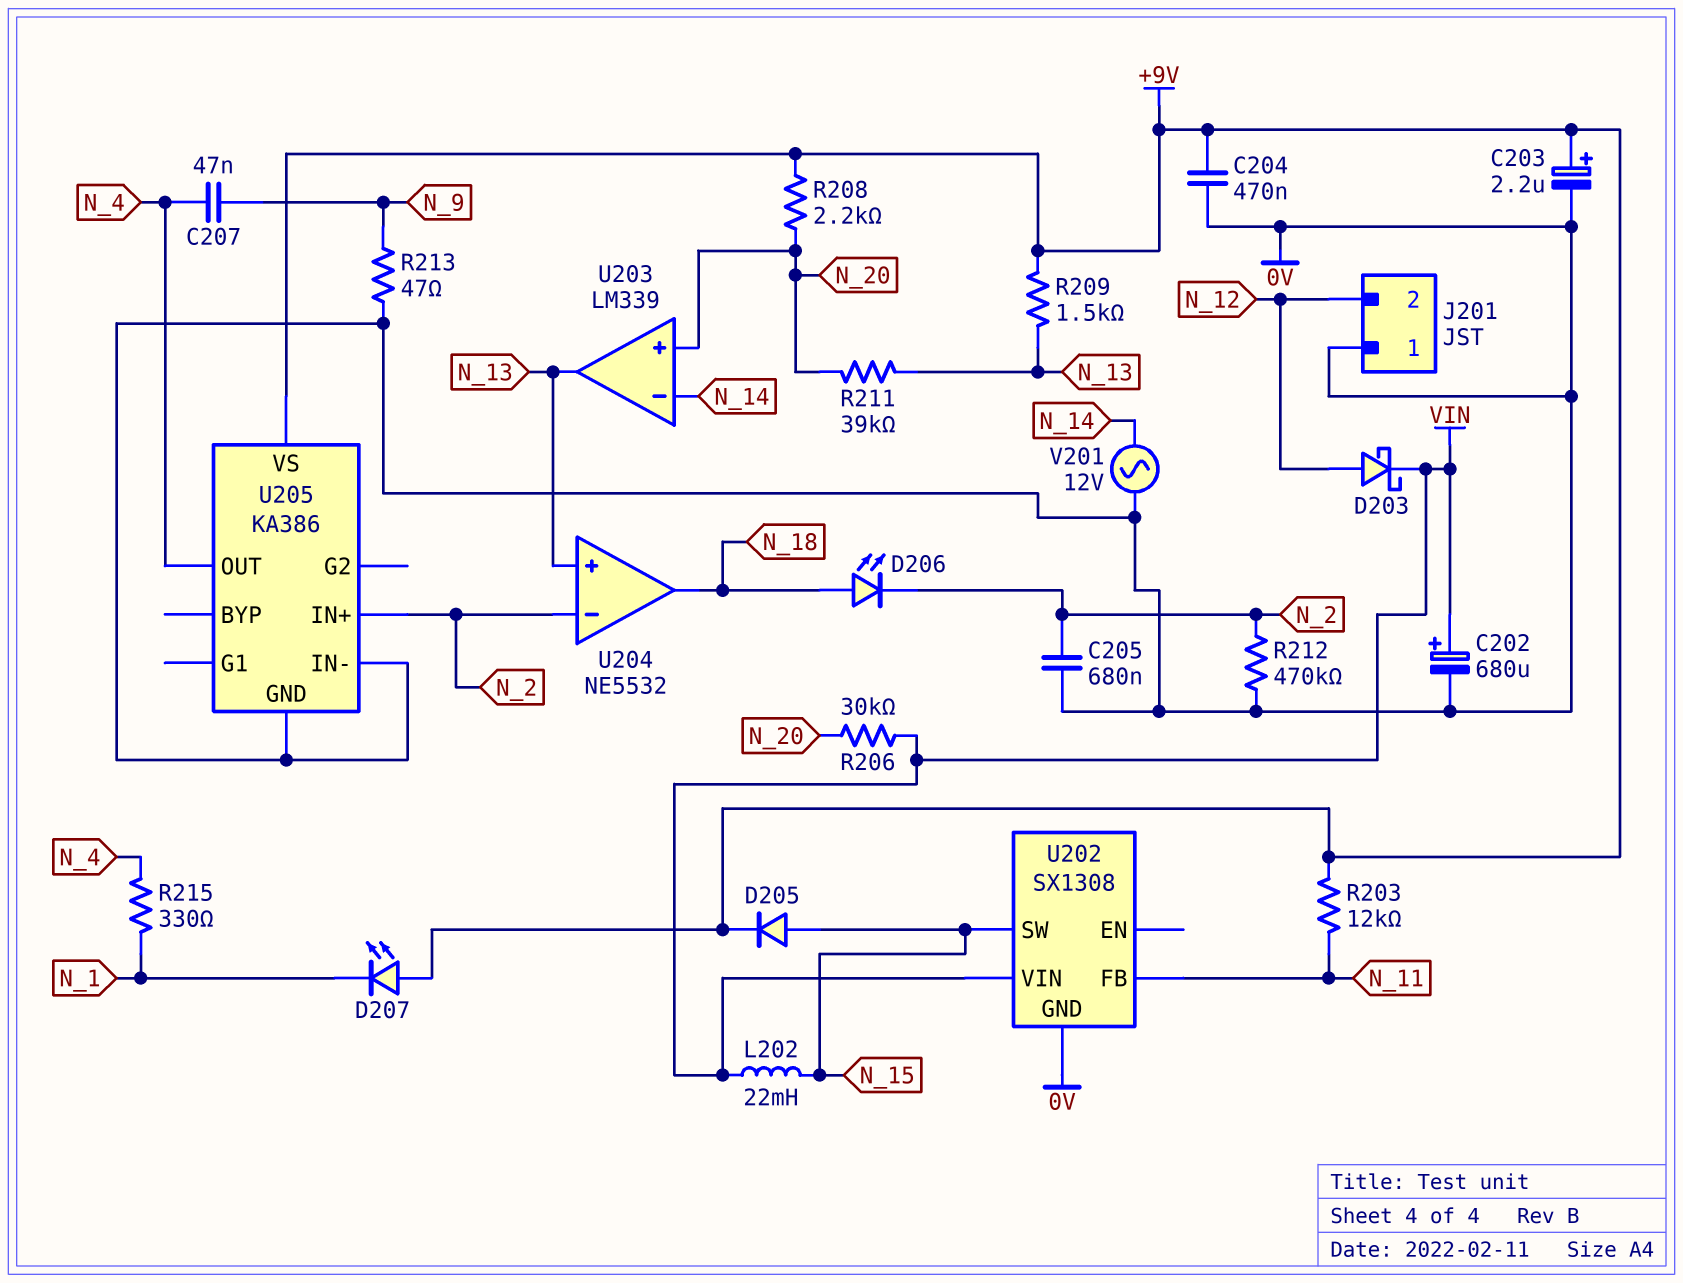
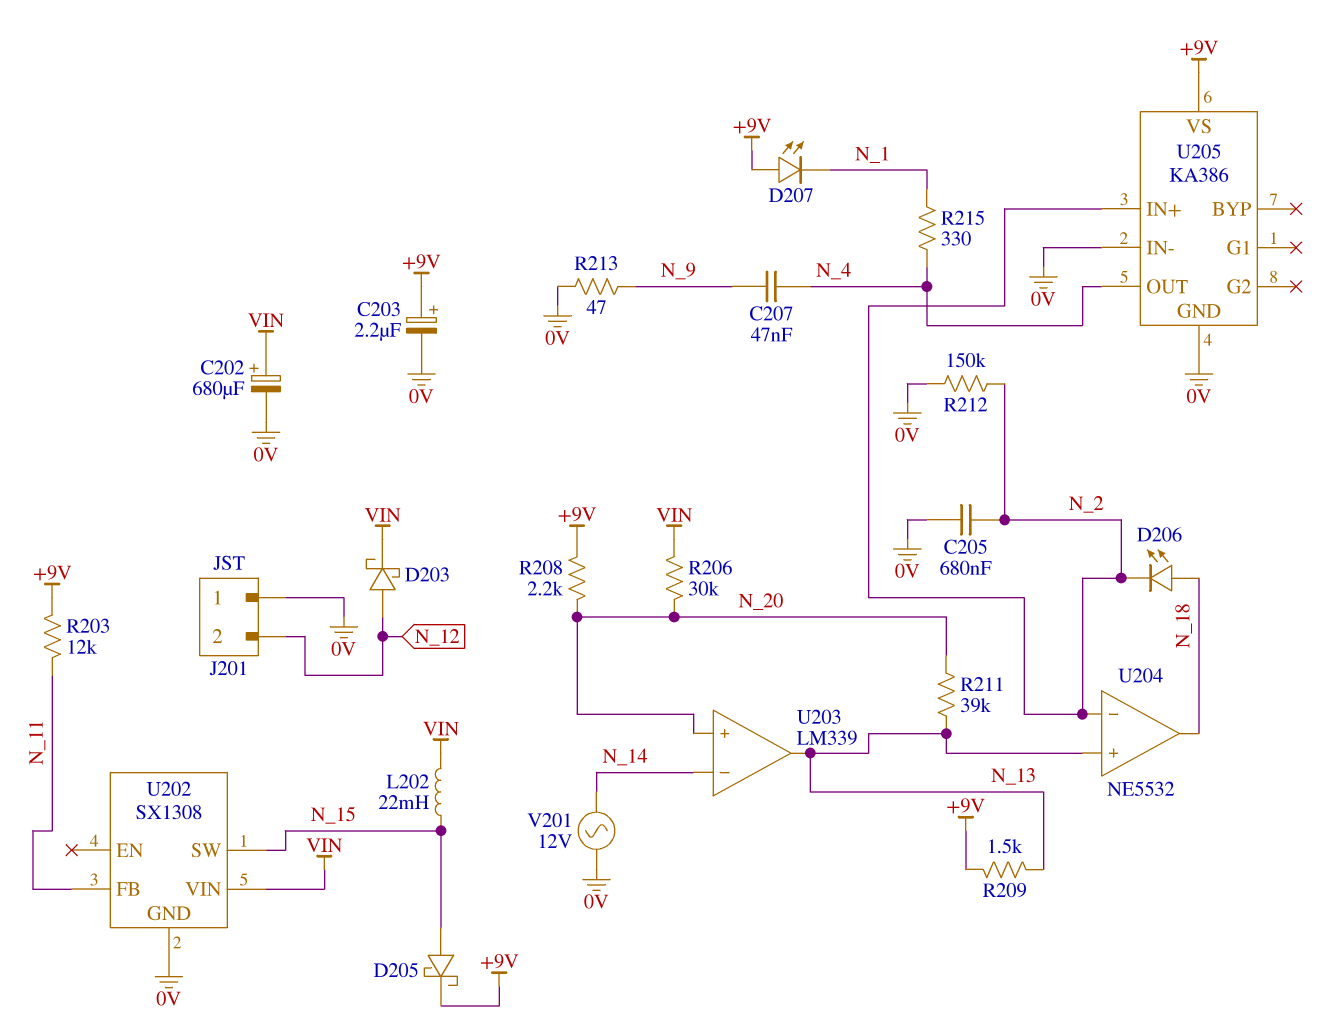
C204: 470nF (+9V, 0V) -> none
D205: diode (A N_15, K +9V) -> schottky (A N_15, K +9V)
R212: 470k (0V, N_2) -> 150k (0V, N_2)

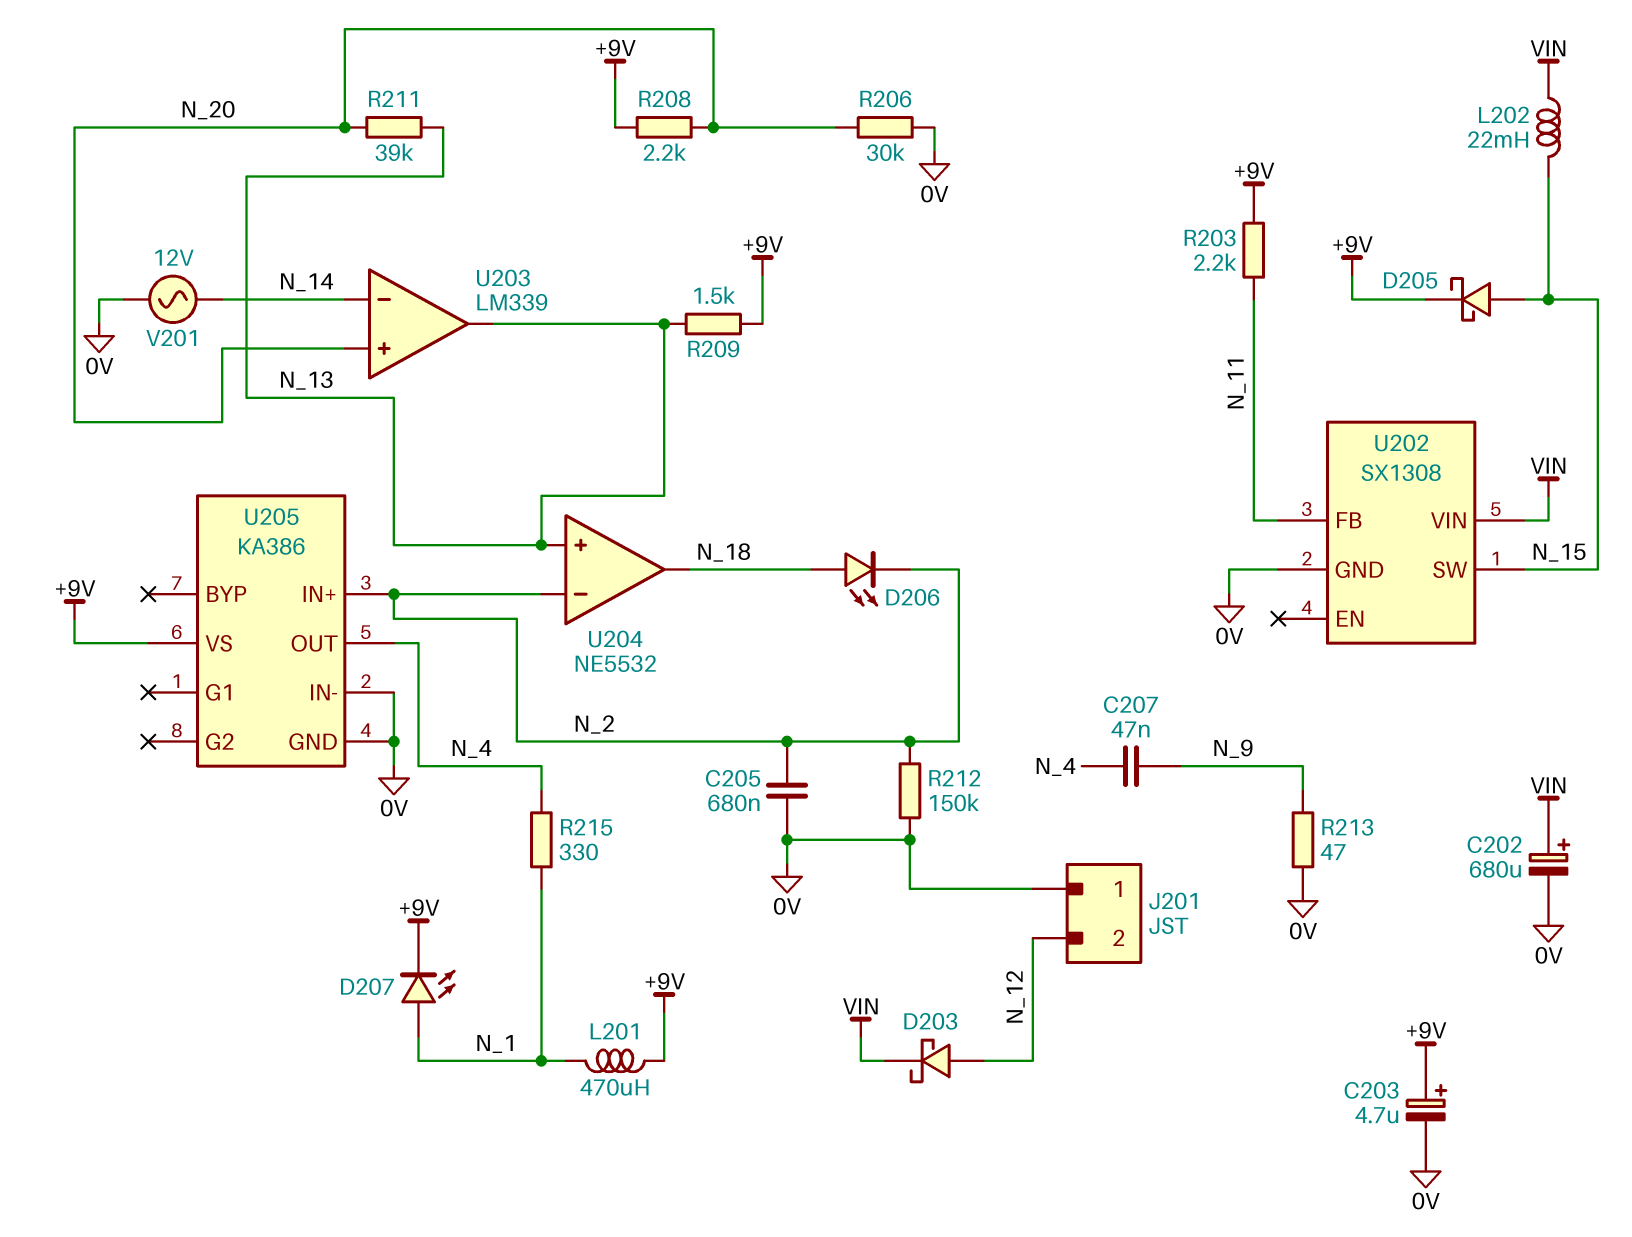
C203: 2.2uF (plus +9V, minus 0V) -> 4.7uF (plus +9V, minus 0V)
D207: LED (A +9V, K N_1) -> LED (A N_1, K +9V)
L201: none -> 470uH (+9V, N_1)
R203: 12k (+9V, N_11) -> 2.2k (+9V, N_11)
R206: 30k (N_20, VIN) -> 30k (0V, N_20)

